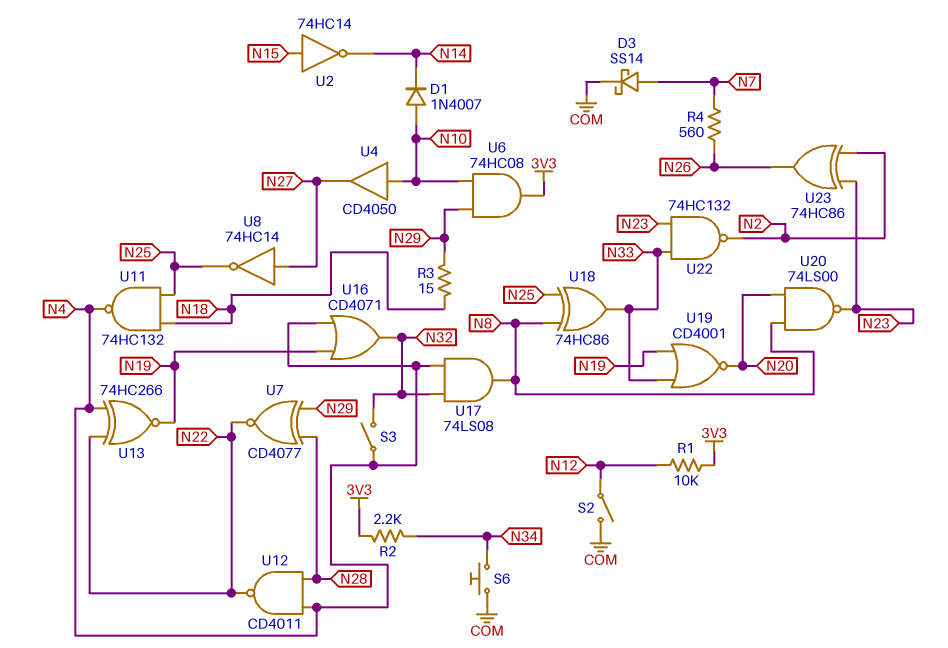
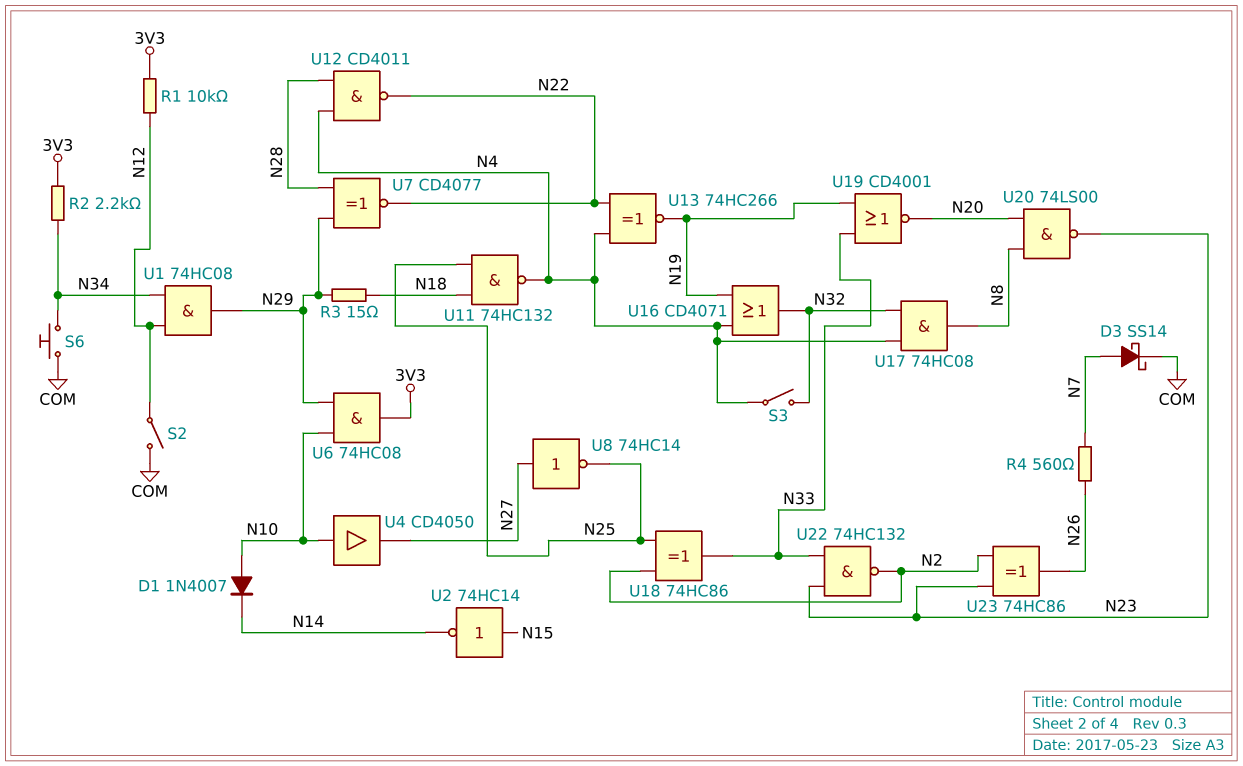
U1: none -> AND 74HC08 (in N12, in N34, out N29)
U17: AND 74LS08 (in N4, in N32, out N8) -> AND 74HC08 (in N4, in N32, out N8)
U18: XOR 74HC86 (in N8, in N25, out N33) -> XOR 74HC86 (in N2, in N25, out N33)

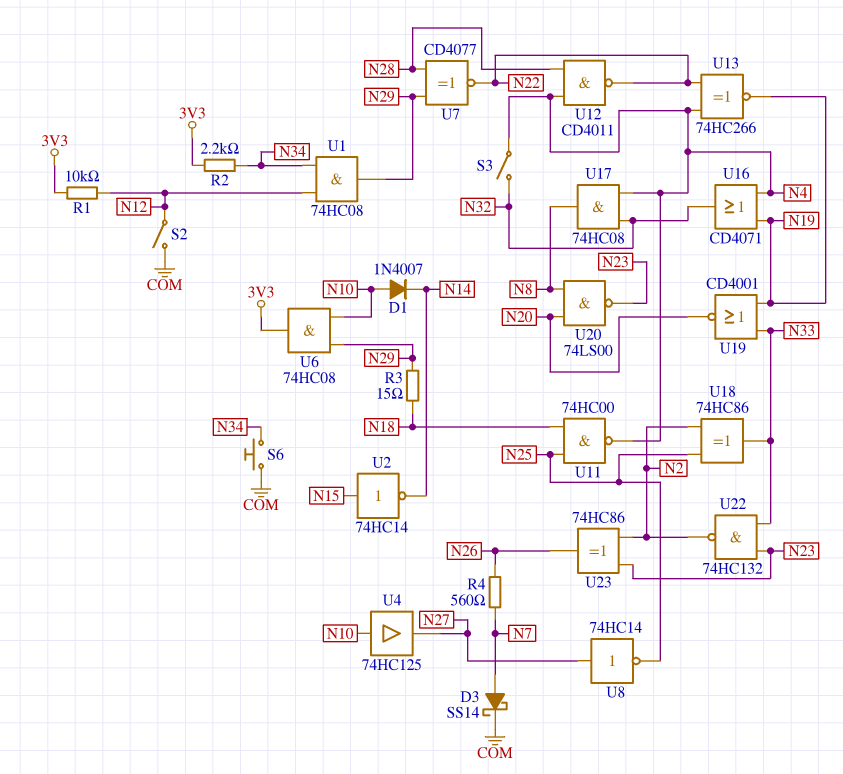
U4: buffer CD4050 (in N10, out N27) -> buffer 74HC125 (in N10, out N27)
U11: NAND 74HC132 (in N18, in N25, out N4) -> NAND 74HC00 (in N18, in N25, out N4)

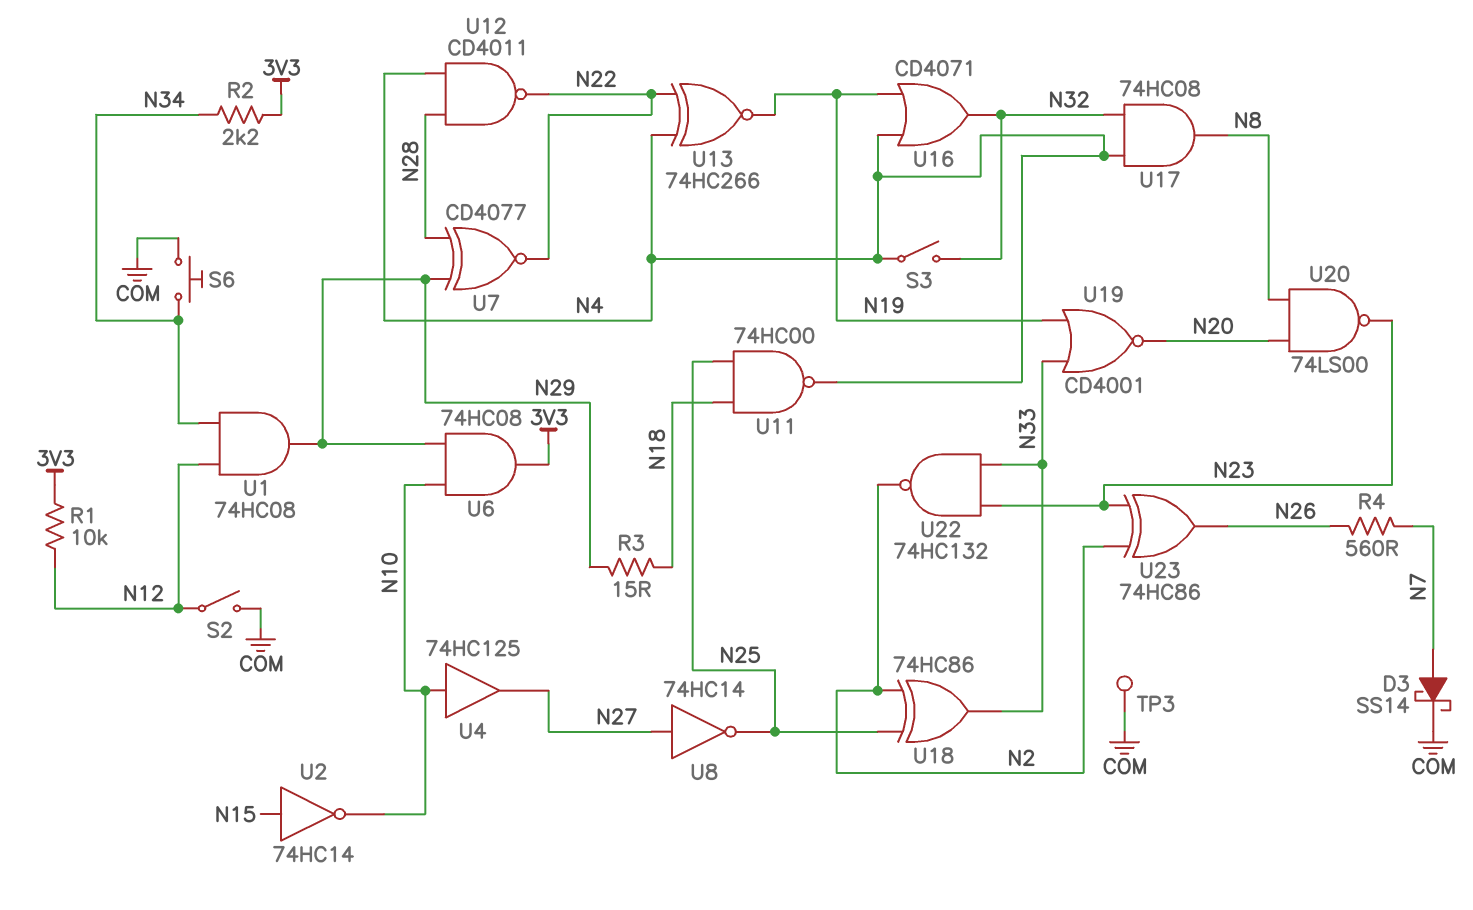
D1: diode 1N4007 (A N10, K N14) -> none
TP3: none -> test point (COM)
U2: NOT 74HC14 (in N15, out N14) -> NOT 74HC14 (in N15, out N10)

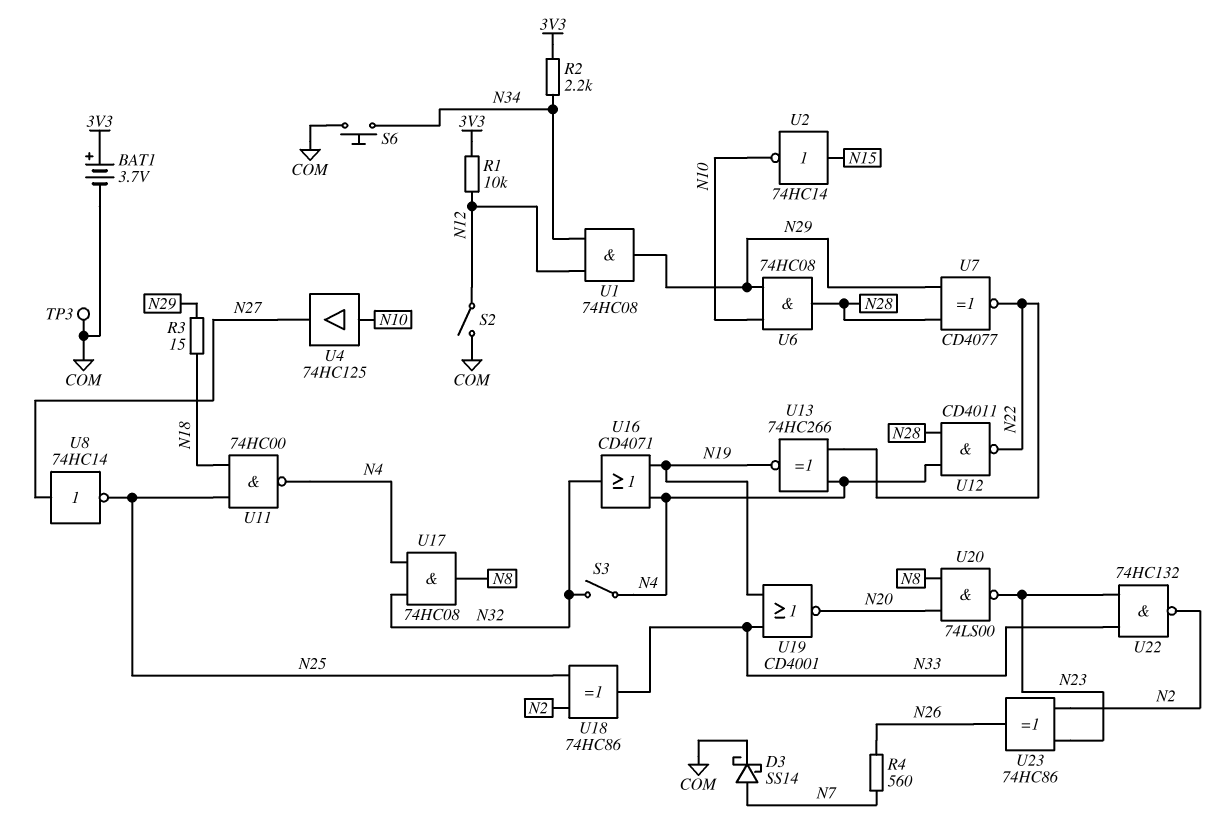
BAT1: none -> 3.7V (plus 3V3, minus COM)
U6: AND 74HC08 (in N10, in N29, out 3V3) -> AND 74HC08 (in N10, in N29, out N28)

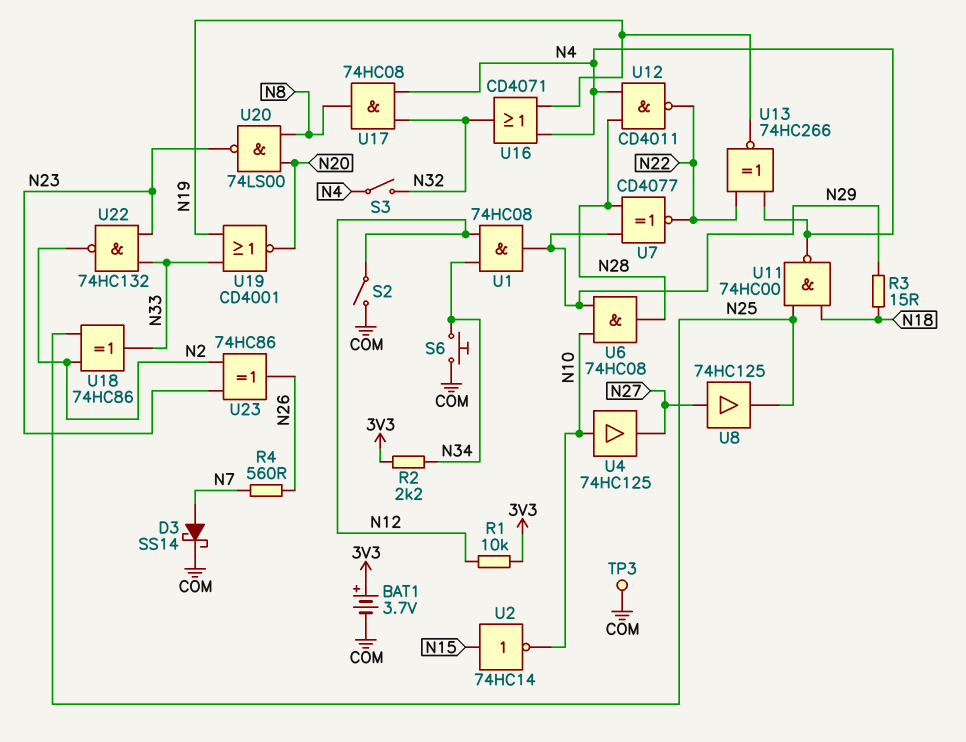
U8: NOT 74HC14 (in N27, out N25) -> buffer 74HC125 (in N27, out N25)

